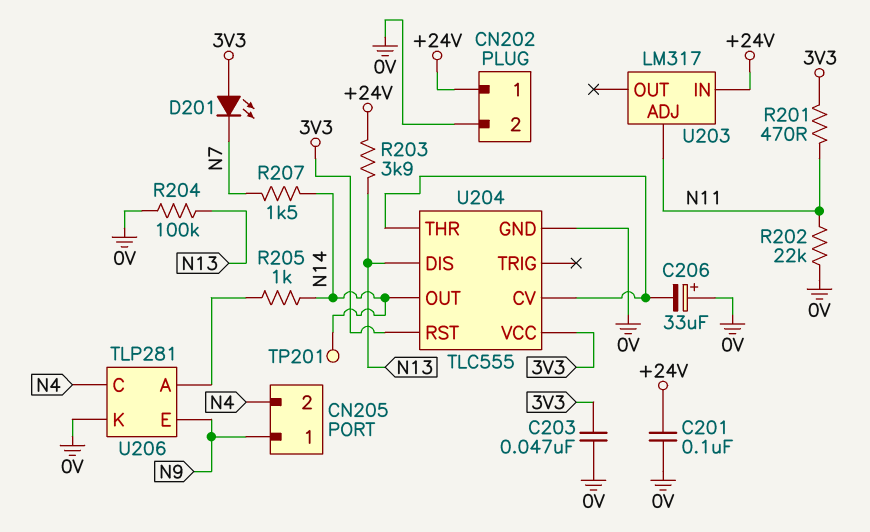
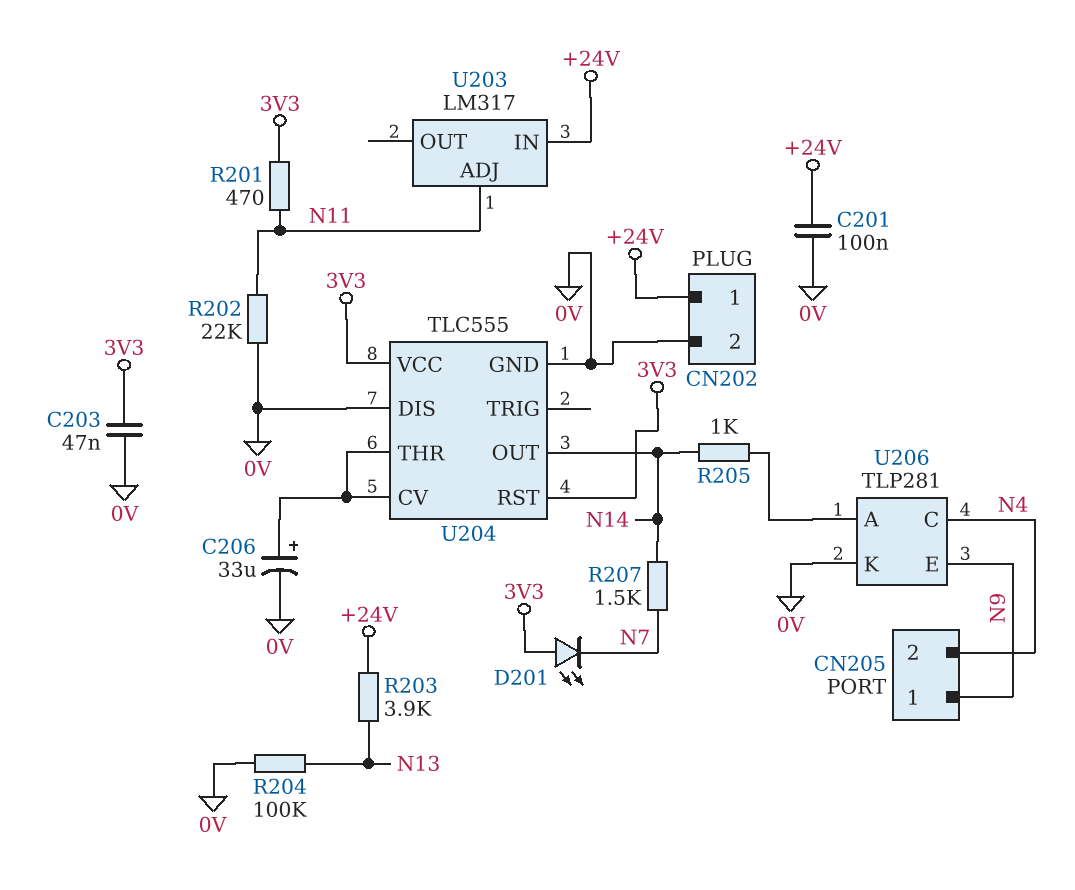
C206: 33uF (plus 0V, minus U204/CV) -> 33uF (plus U204/CV, minus 0V)
TP201: test point (N14) -> none
U204 pin DIS: N13 -> 0V

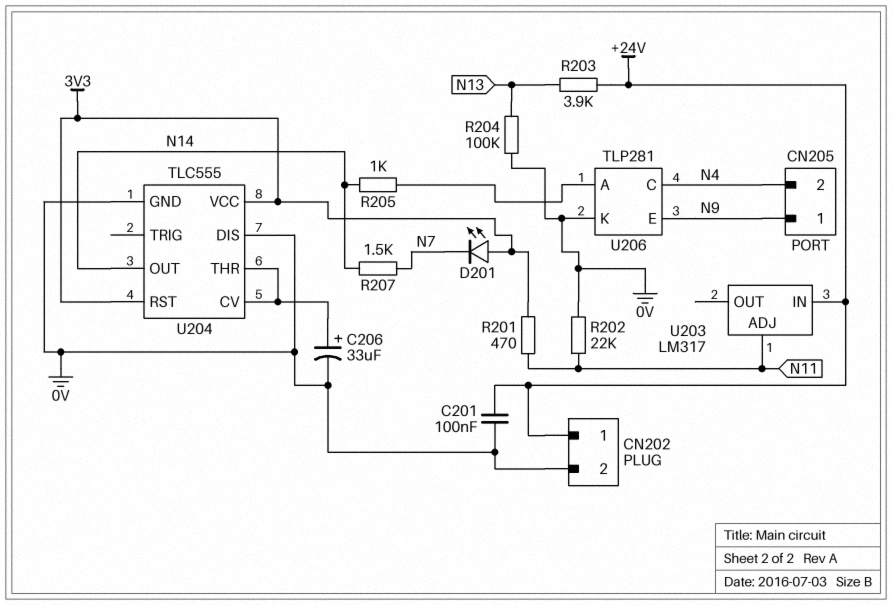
C203: 47nF (0V, 3V3) -> none

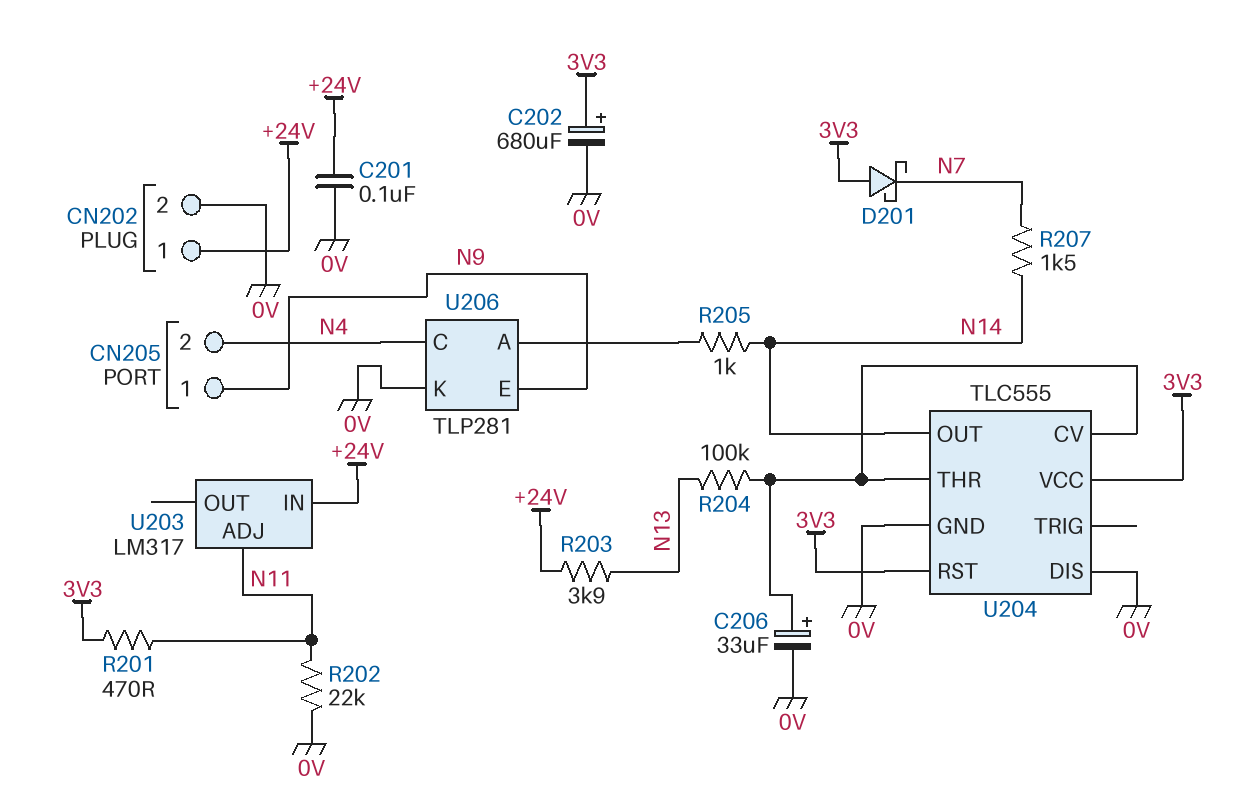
C202: none -> 680uF (plus 3V3, minus 0V)
D201: LED (A 3V3, K N7) -> schottky (A 3V3, K N7)
R204: 100k (0V, N13) -> 100k (N13, U204/CV)

